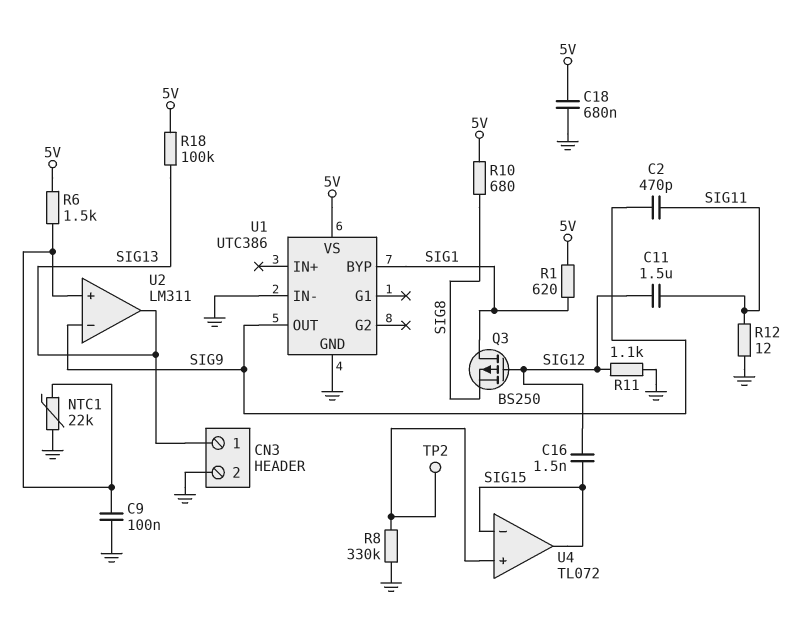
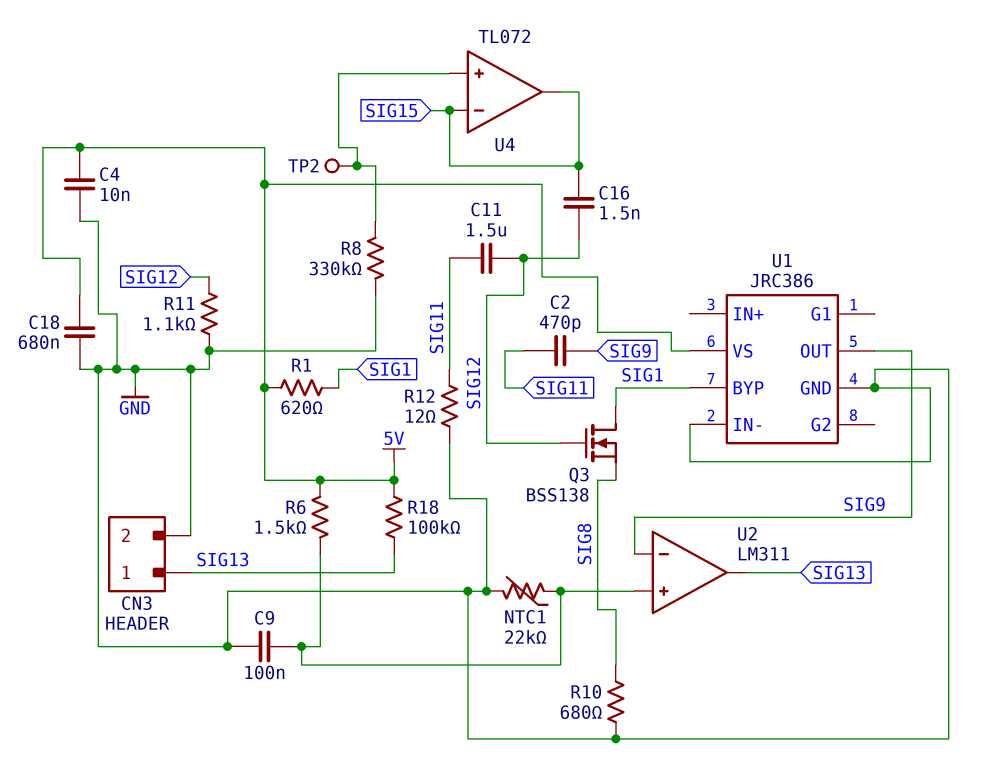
C4: none -> 10nF (5V, GND)
Q3: PMOS BS250 (G SIG12, D SIG1, S SIG8) -> NMOS BSS138 (G SIG12, D SIG1, S SIG8)
R10: 680 (5V, SIG8) -> 680 (GND, SIG8)
U1: UTC386 -> JRC386

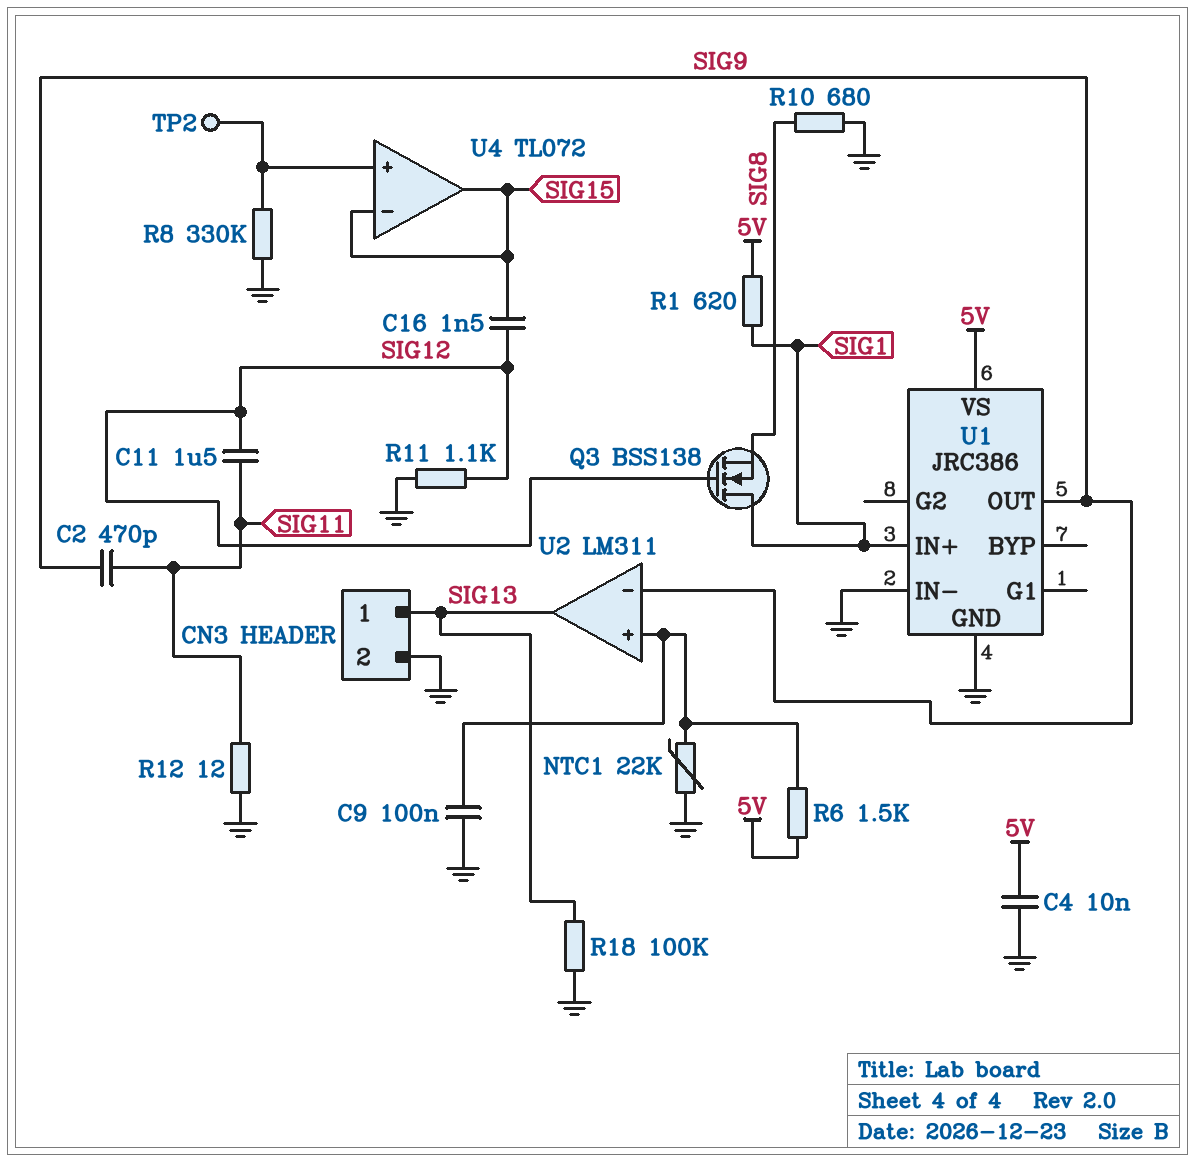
C18: 680nF (5V, GND) -> none
R18: 100k (5V, SIG13) -> 100k (GND, SIG13)
U1 pin BYP: SIG1 -> none
U1 pin IN+: none -> SIG1

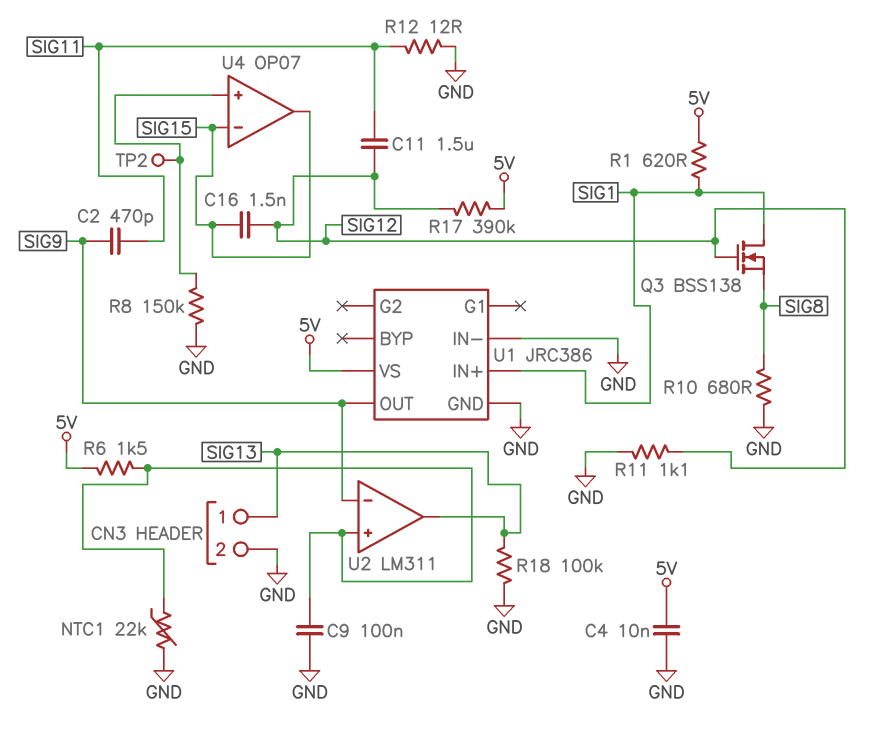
R8: 330k (GND, U4/in+) -> 150k (GND, U4/in+)
R17: none -> 390k (5V, SIG12)
U4: TL072 -> OP07

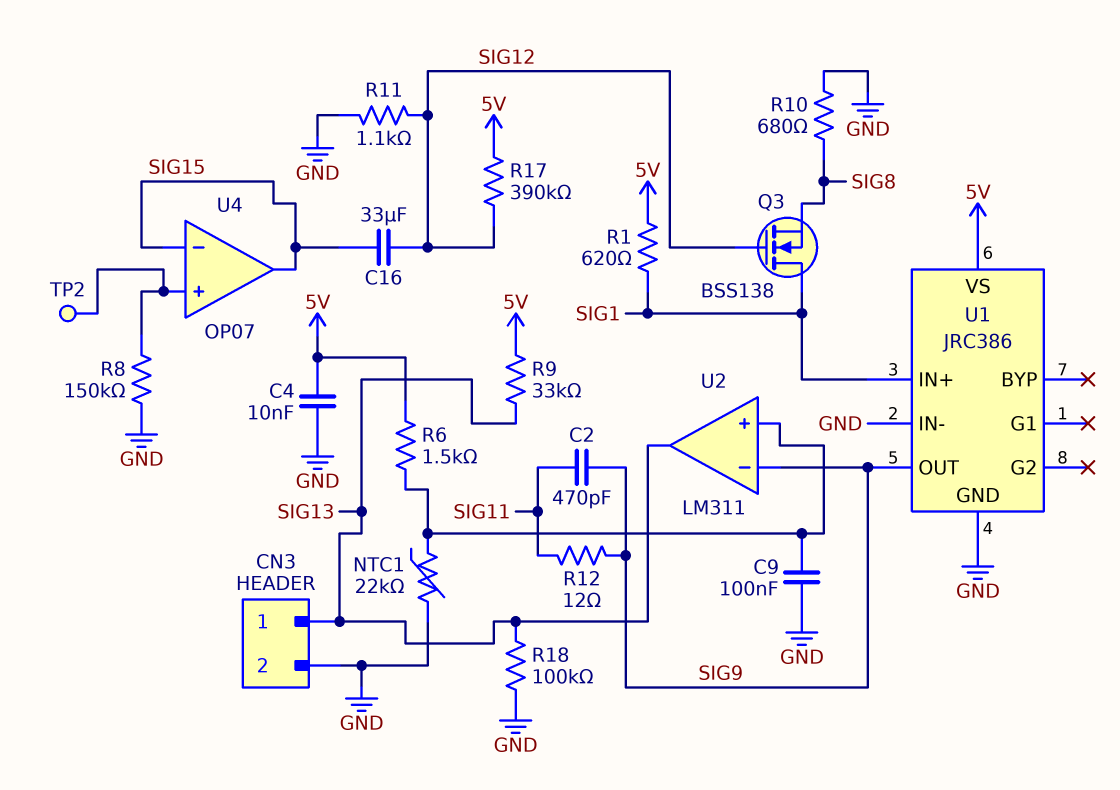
C11: 1.5uF (SIG11, SIG12) -> none
C16: 1.5nF (SIG12, SIG15) -> 33uF (SIG12, SIG15)
R9: none -> 33k (5V, SIG13)
R12: 12 (GND, SIG11) -> 12 (SIG9, SIG11)

